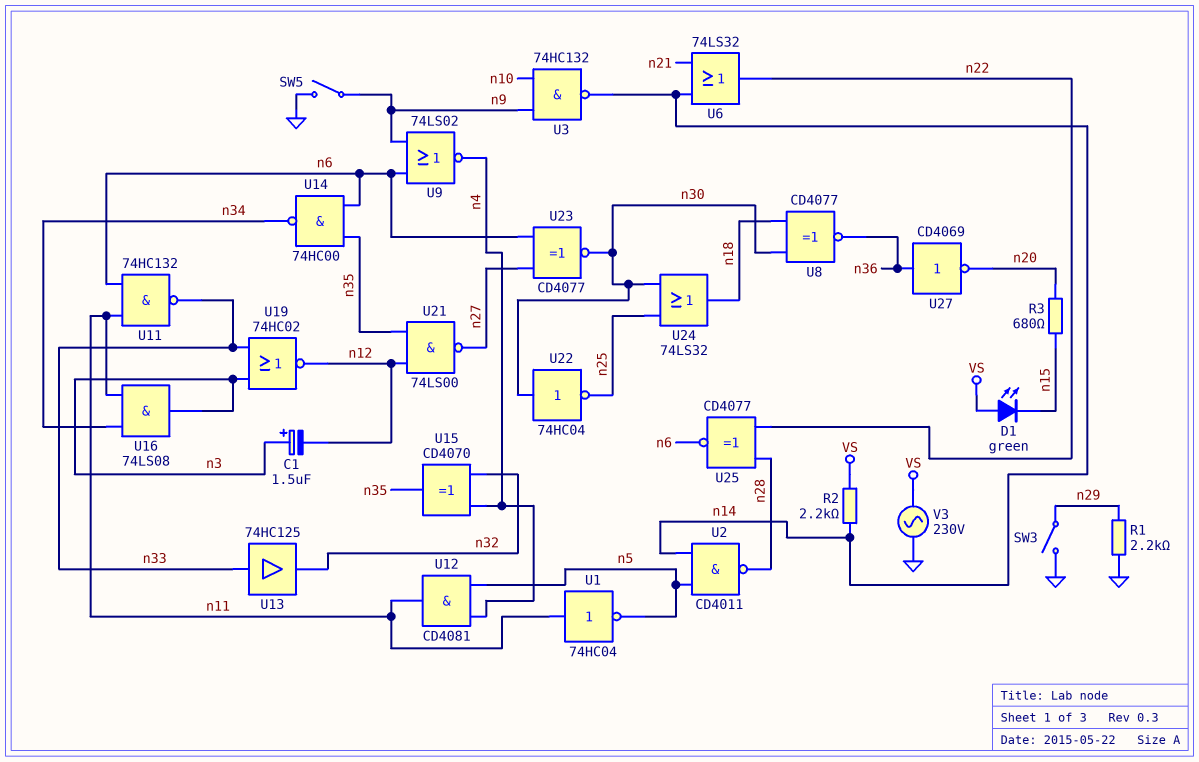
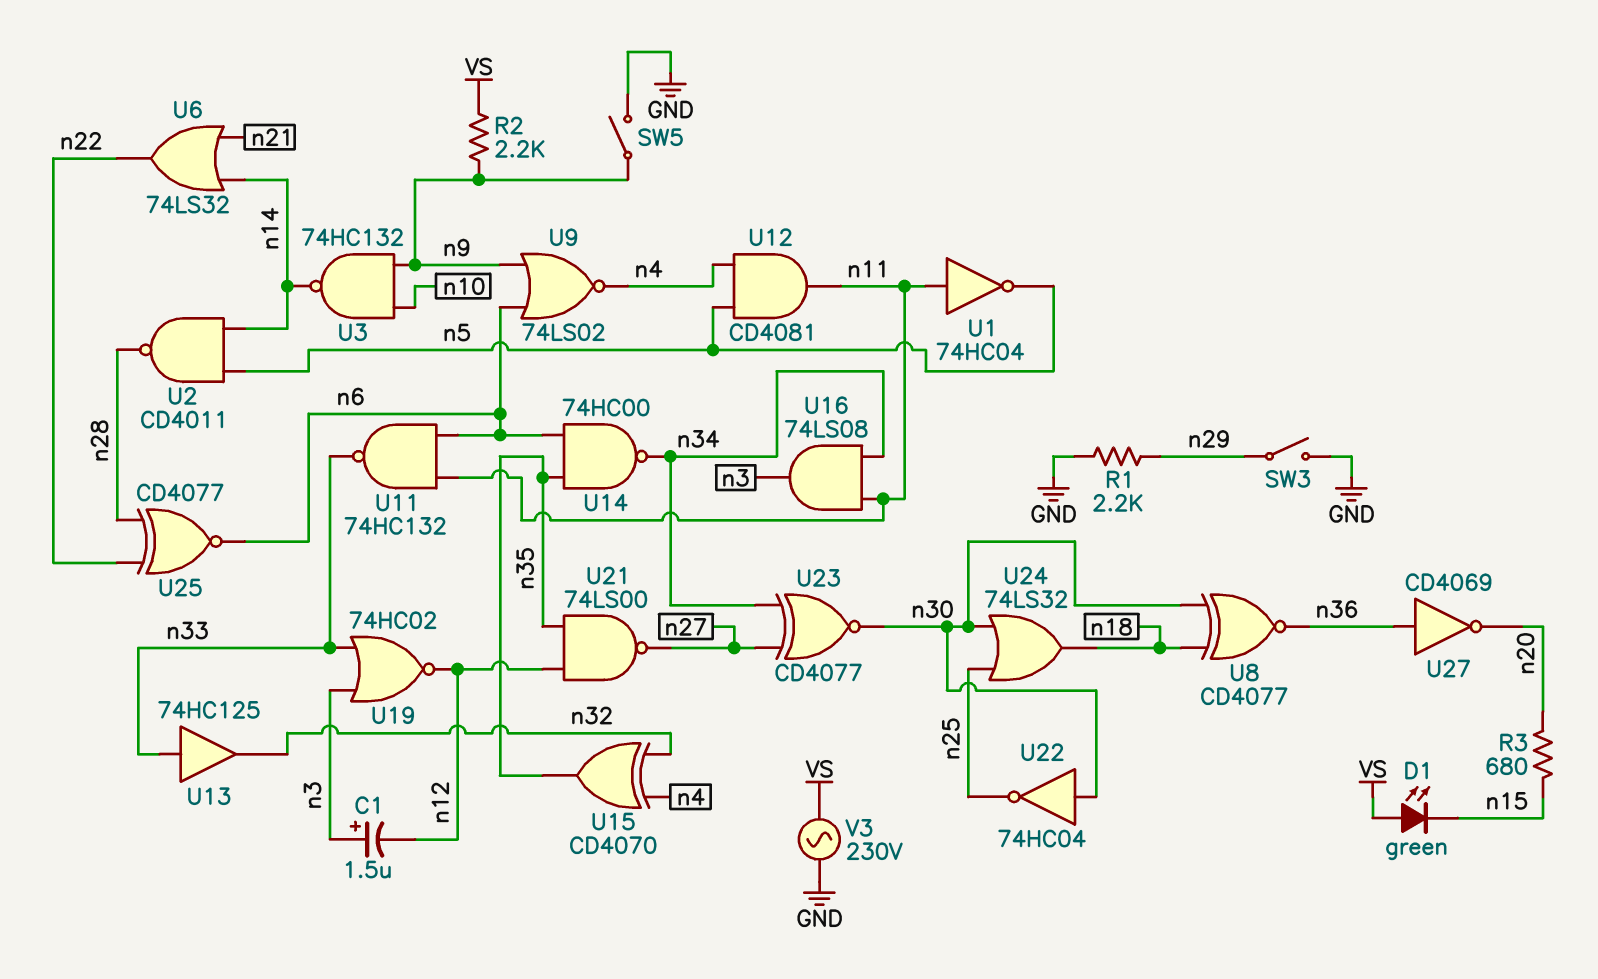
R2: 2.2k (VS, n14) -> 2.2k (VS, n9)
U23: XNOR CD4077 (in n6, in n27, out n30) -> XNOR CD4077 (in n27, in n34, out n30)

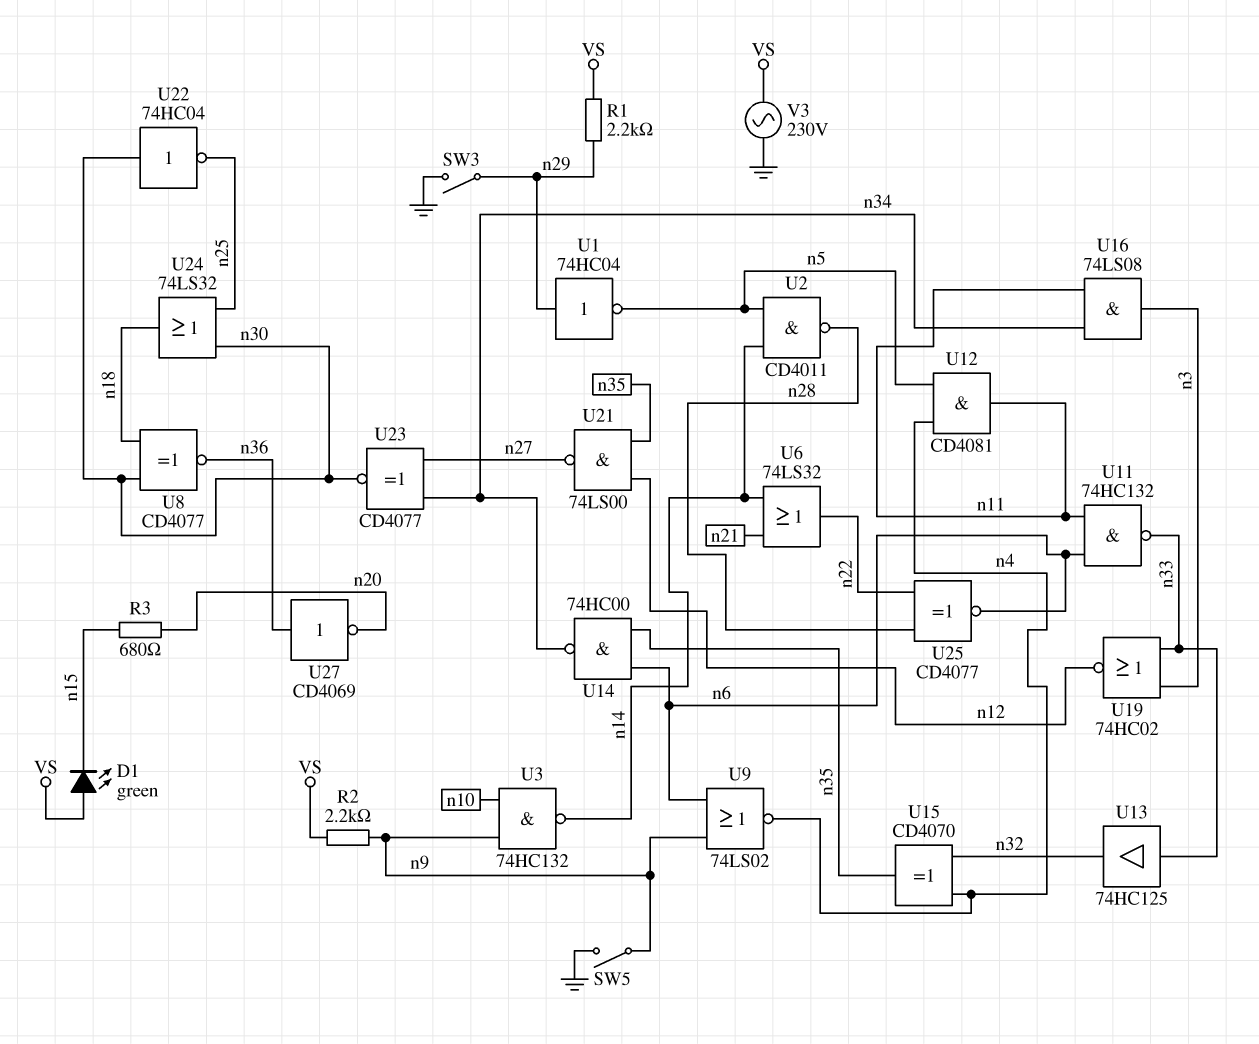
C1: 1.5uF (plus n3, minus n12) -> none
R1: 2.2k (GND, n29) -> 2.2k (VS, n29)
U1: NOT 74HC04 (in n11, out n5) -> NOT 74HC04 (in n29, out n5)

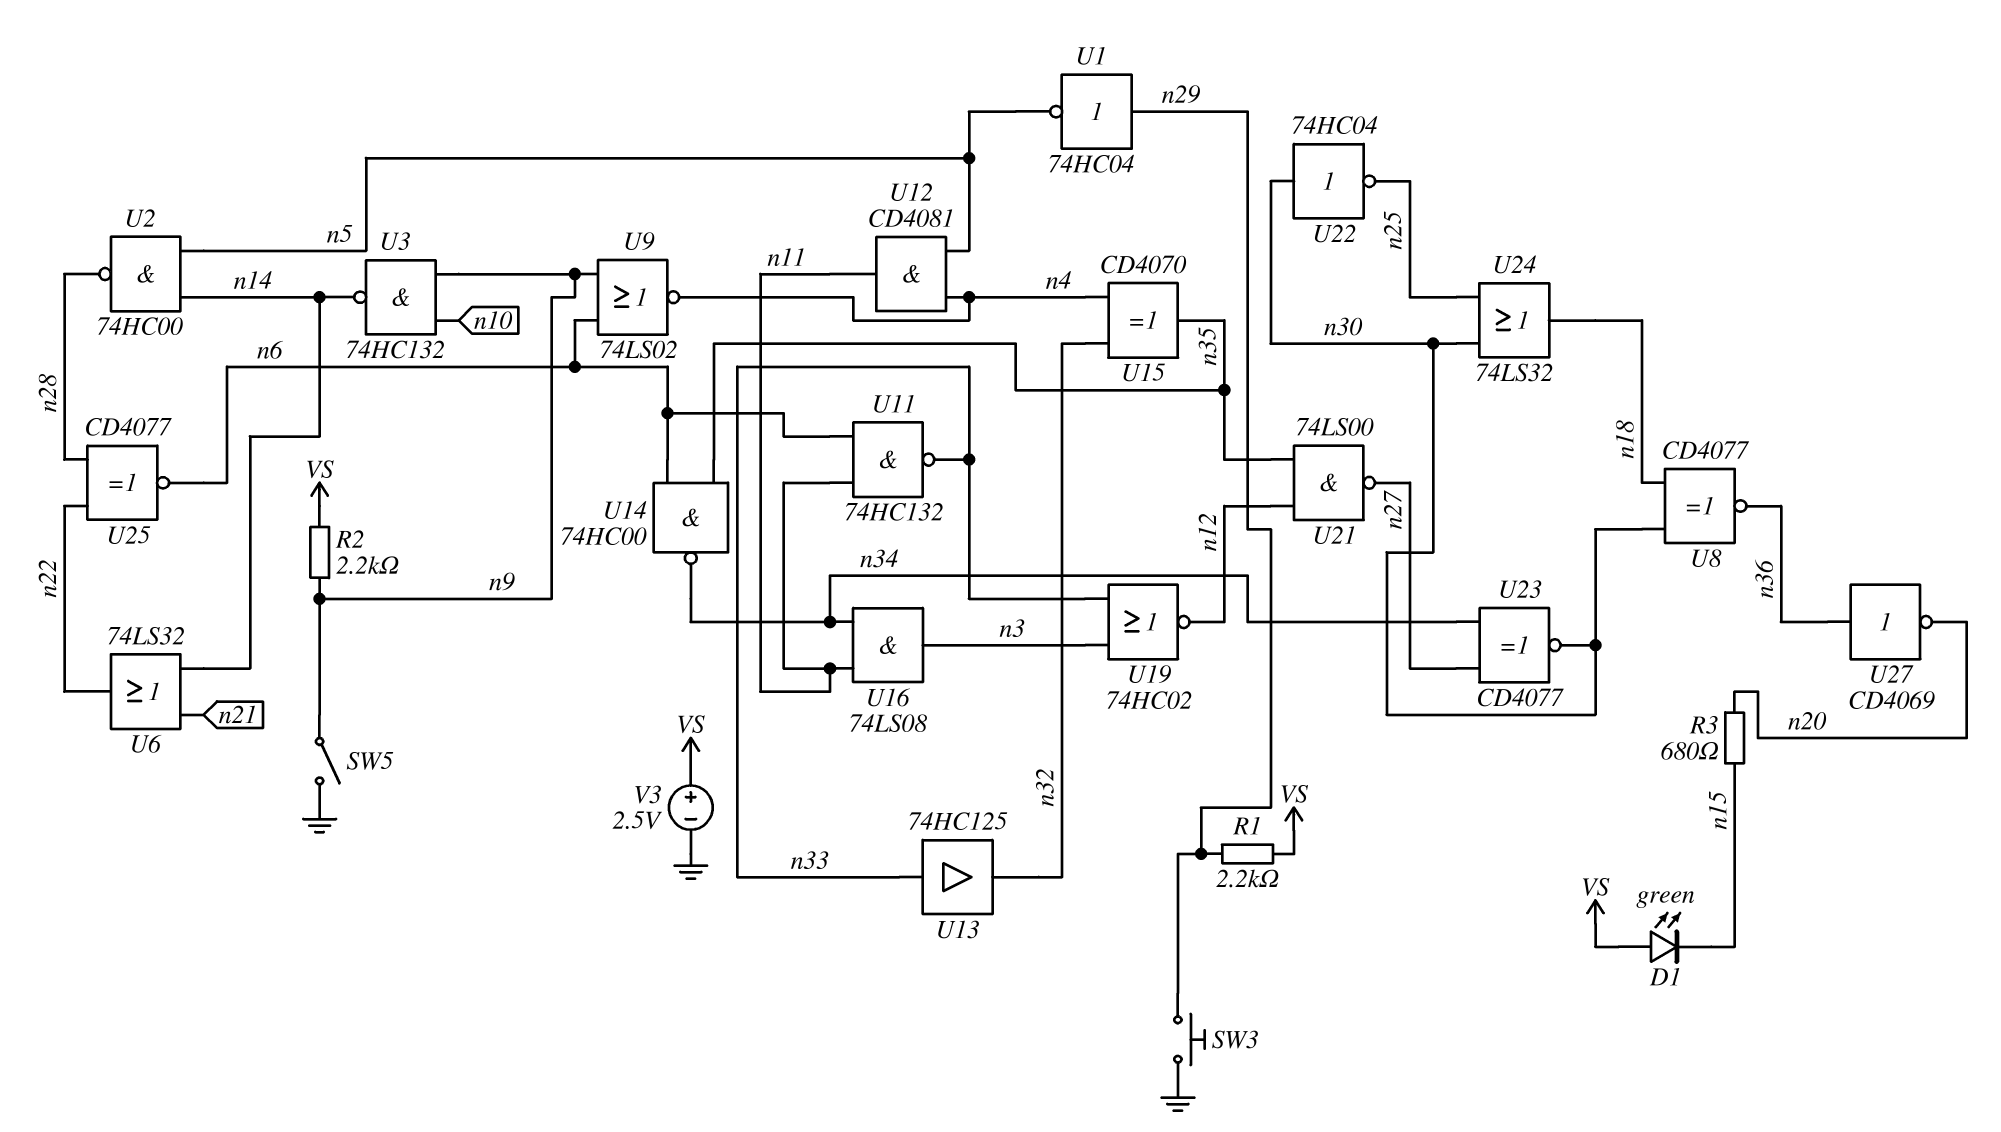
SW3: switch (GND, n29) -> button (GND, n29)
U2: NAND CD4011 (in n5, in n14, out n28) -> NAND 74HC00 (in n5, in n14, out n28)
V3: AC 230V (GND, VS) -> 2.5V (plus VS, minus GND)

